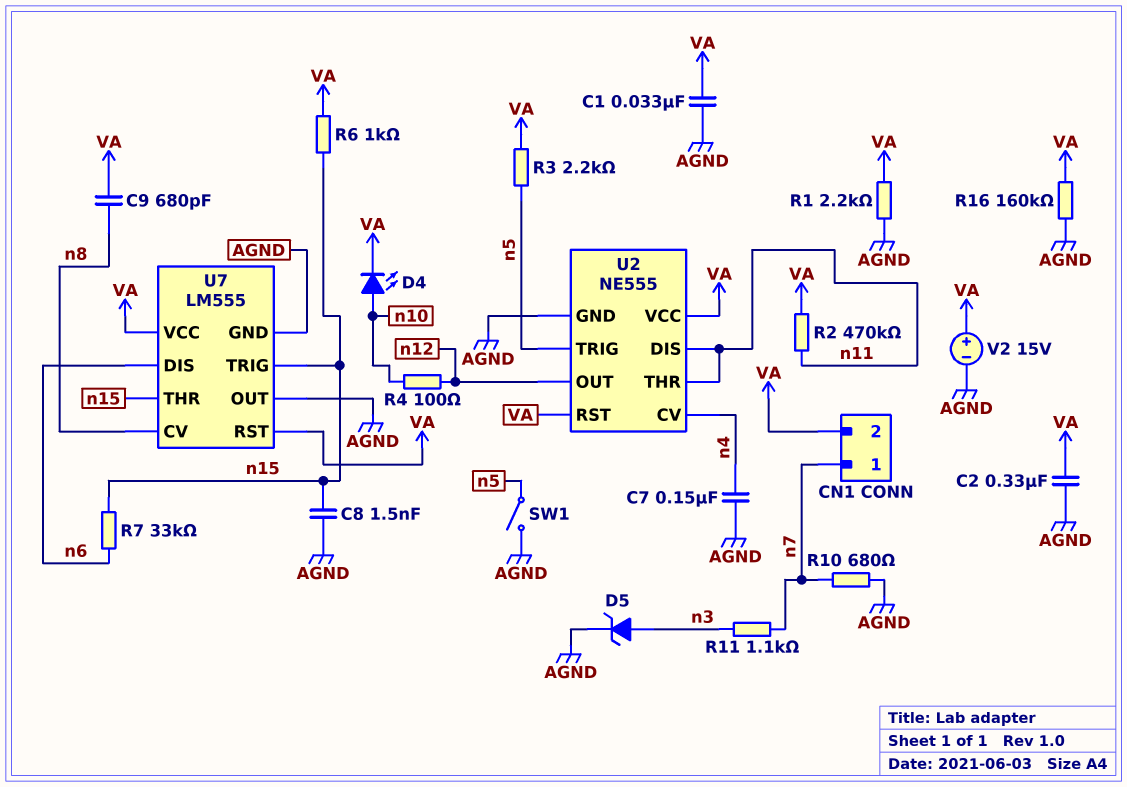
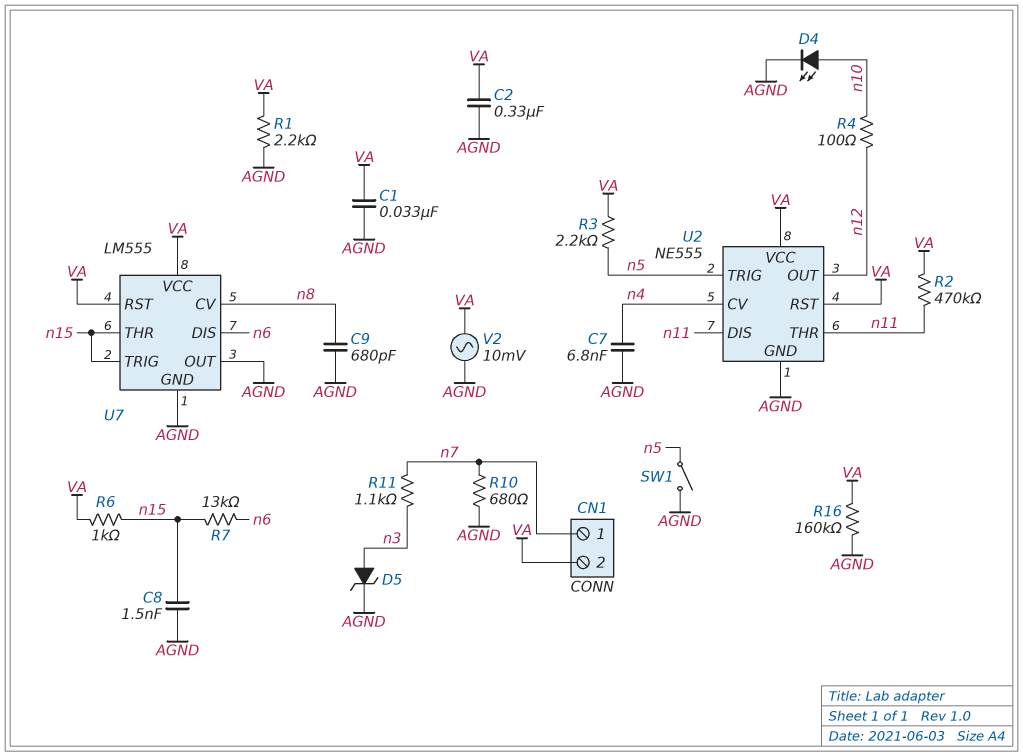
C7: 150nF (AGND, n4) -> 6.8nF (AGND, n4)
C9: 680pF (VA, n8) -> 680pF (AGND, n8)
D4: LED (A n10, K VA) -> LED (A n10, K AGND)
R7: 33k (n6, n15) -> 13k (n6, n15)
V2: 15V (plus VA, minus AGND) -> AC 10mV (AGND, VA)

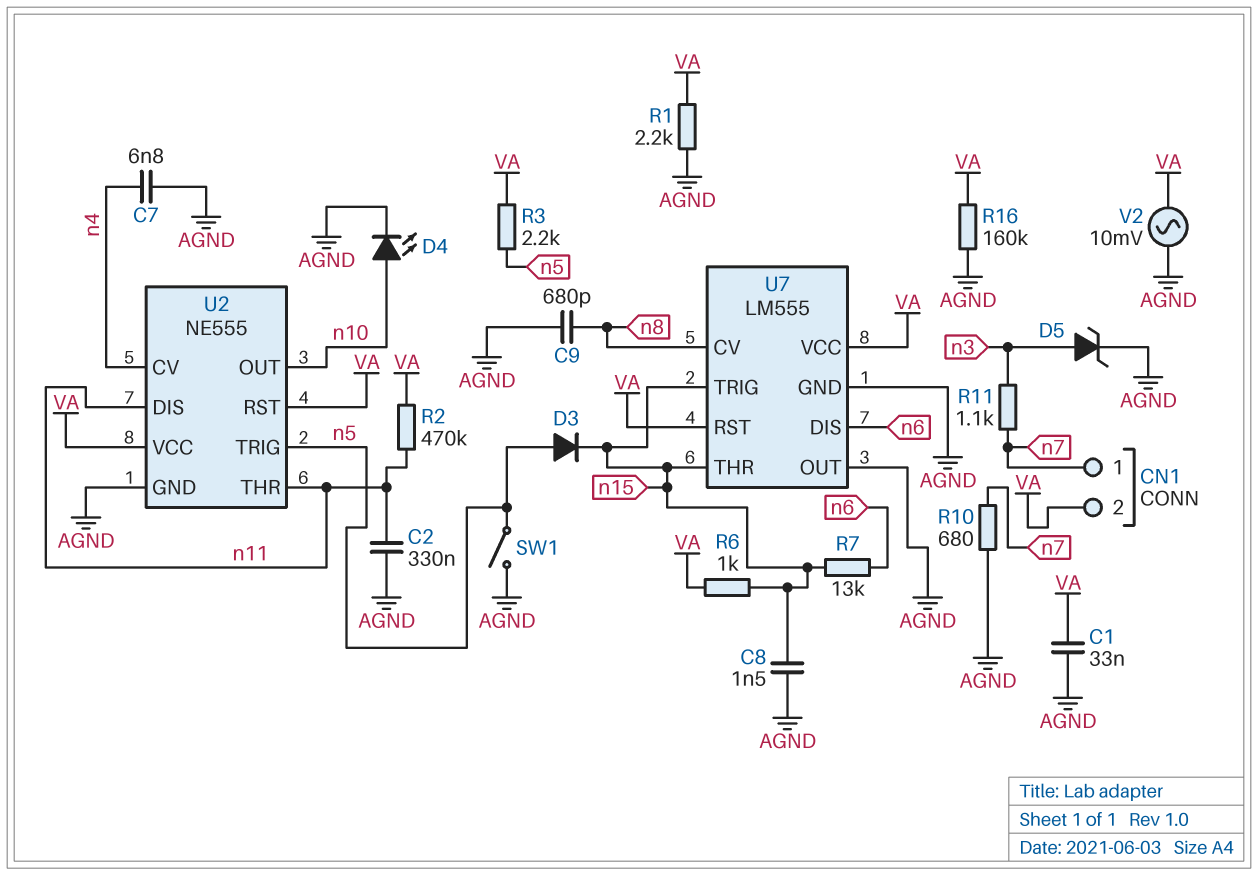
C2: 330nF (AGND, VA) -> 330nF (AGND, n11)
D3: none -> diode (A n5, K n15)
R4: 100 (n10, n12) -> none
U2 pin OUT: n12 -> n10

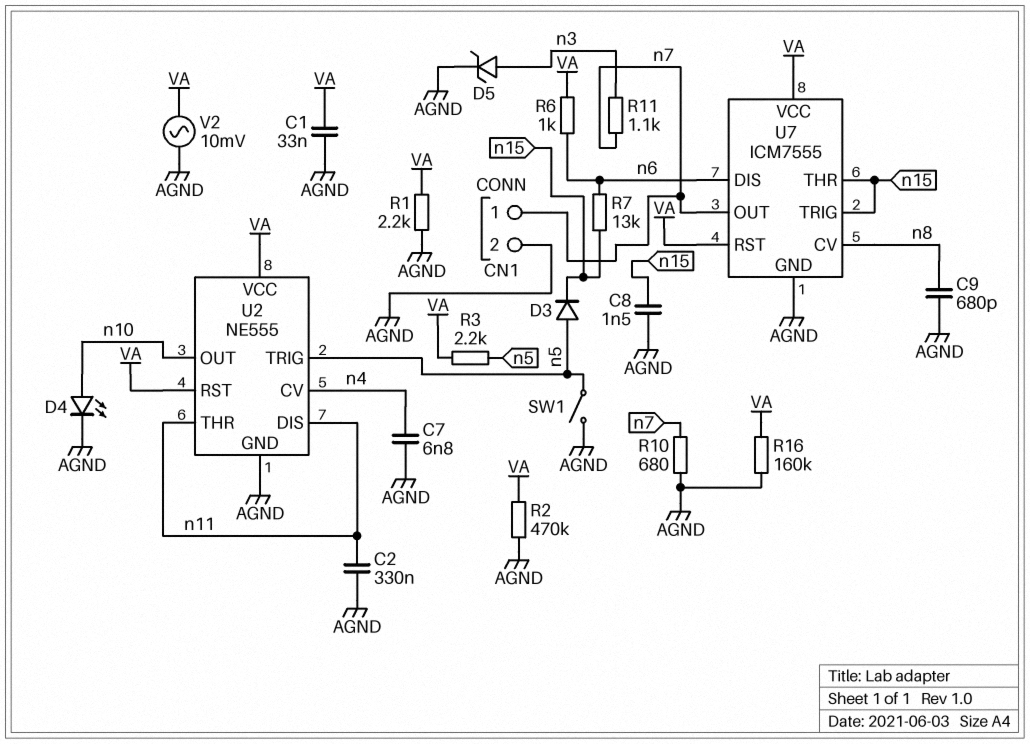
CN1 pin 2: VA -> AGND
R2: 470k (VA, n11) -> 470k (AGND, VA)
R6: 1k (VA, n15) -> 1k (VA, n6)
U7: LM555 -> ICM7555
U7 pin OUT: AGND -> n7

